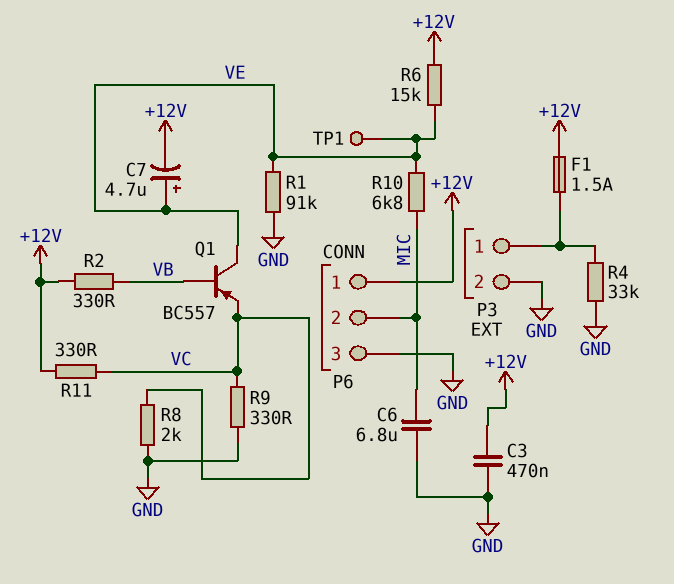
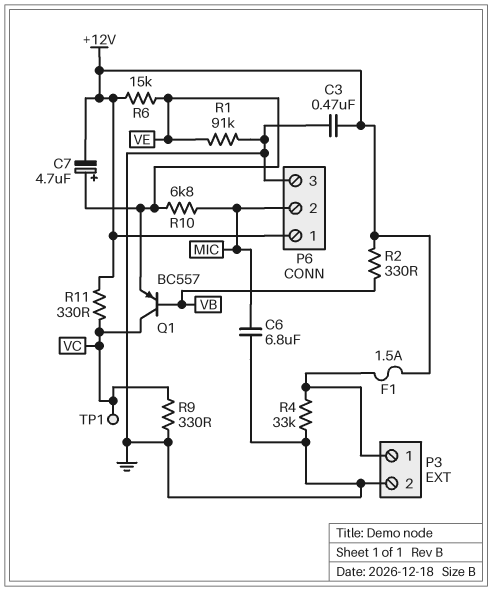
Q1: PNP BC557 (B VB, C VE, E VC) -> PNP BC557 (B VB, C VC, E VE)
R8: 2k (GND, VC) -> none
TP1: test point (VE) -> test point (VC)

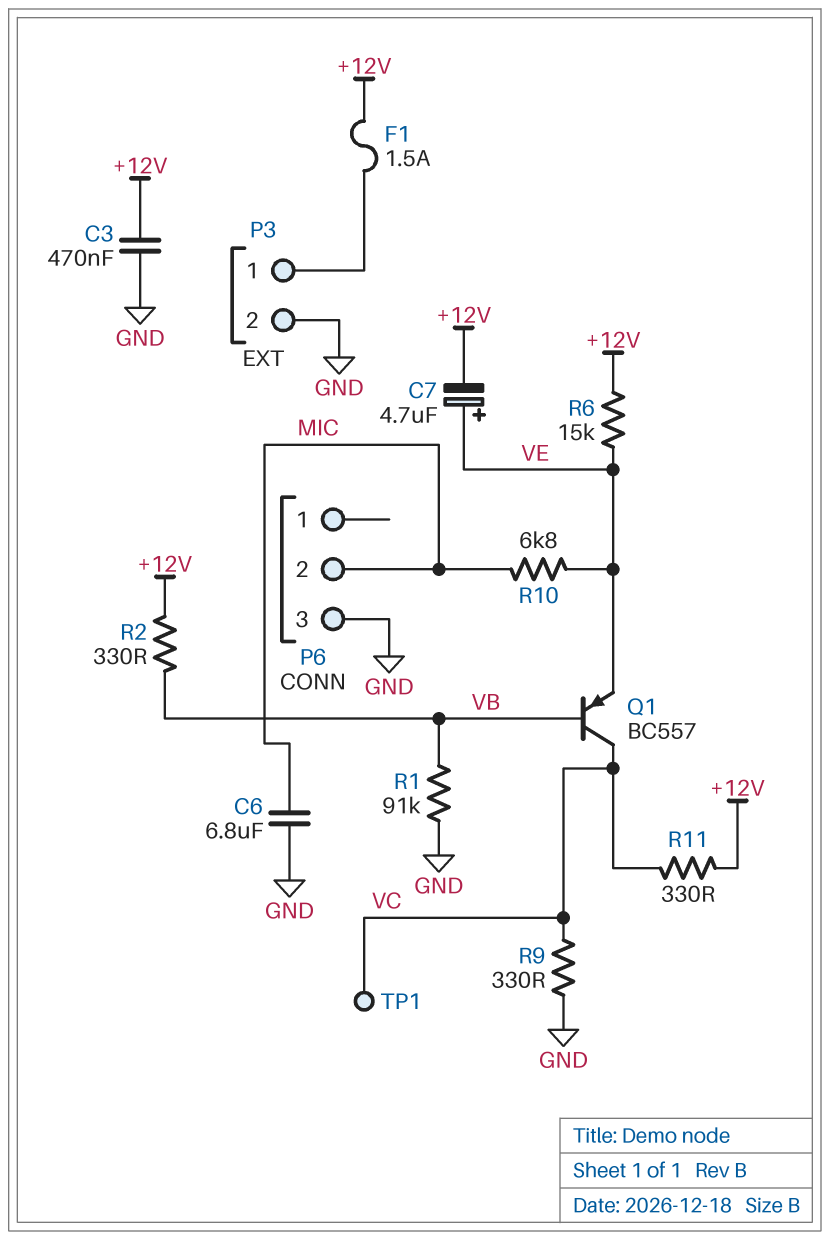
P6 pin 1: +12V -> none
R1: 91k (GND, VE) -> 91k (GND, VB)
R4: 33k (GND, P3/1) -> none

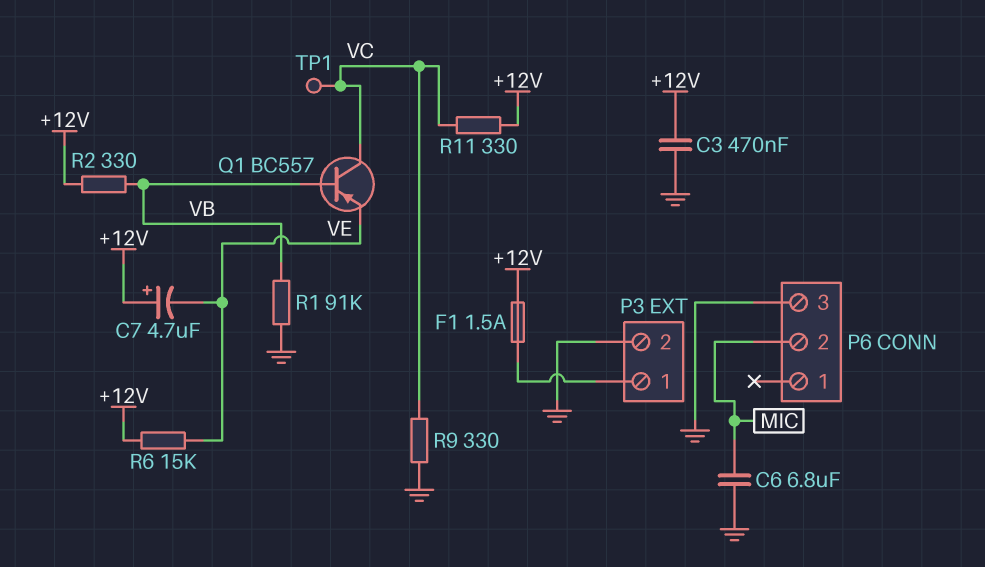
C7: 4.7uF (plus VE, minus +12V) -> 4.7uF (plus +12V, minus VE)
R10: 6.8k (MIC, VE) -> none

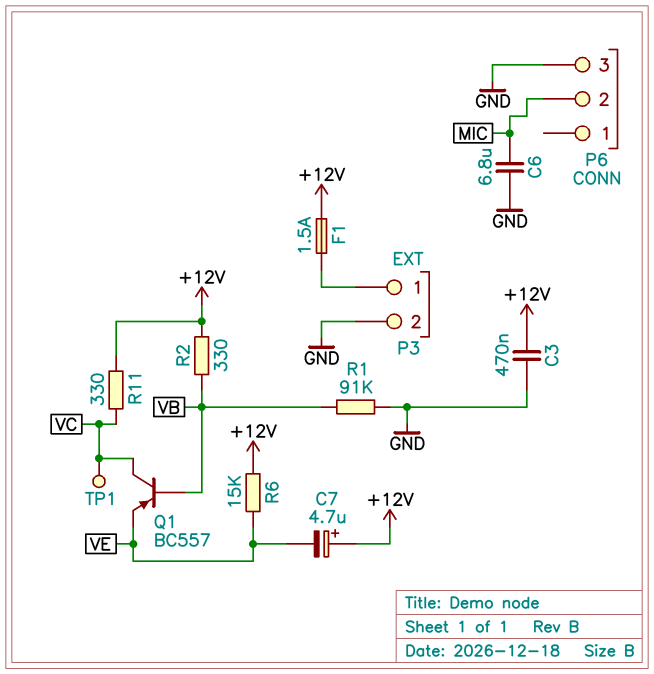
R9: 330 (GND, VC) -> none

